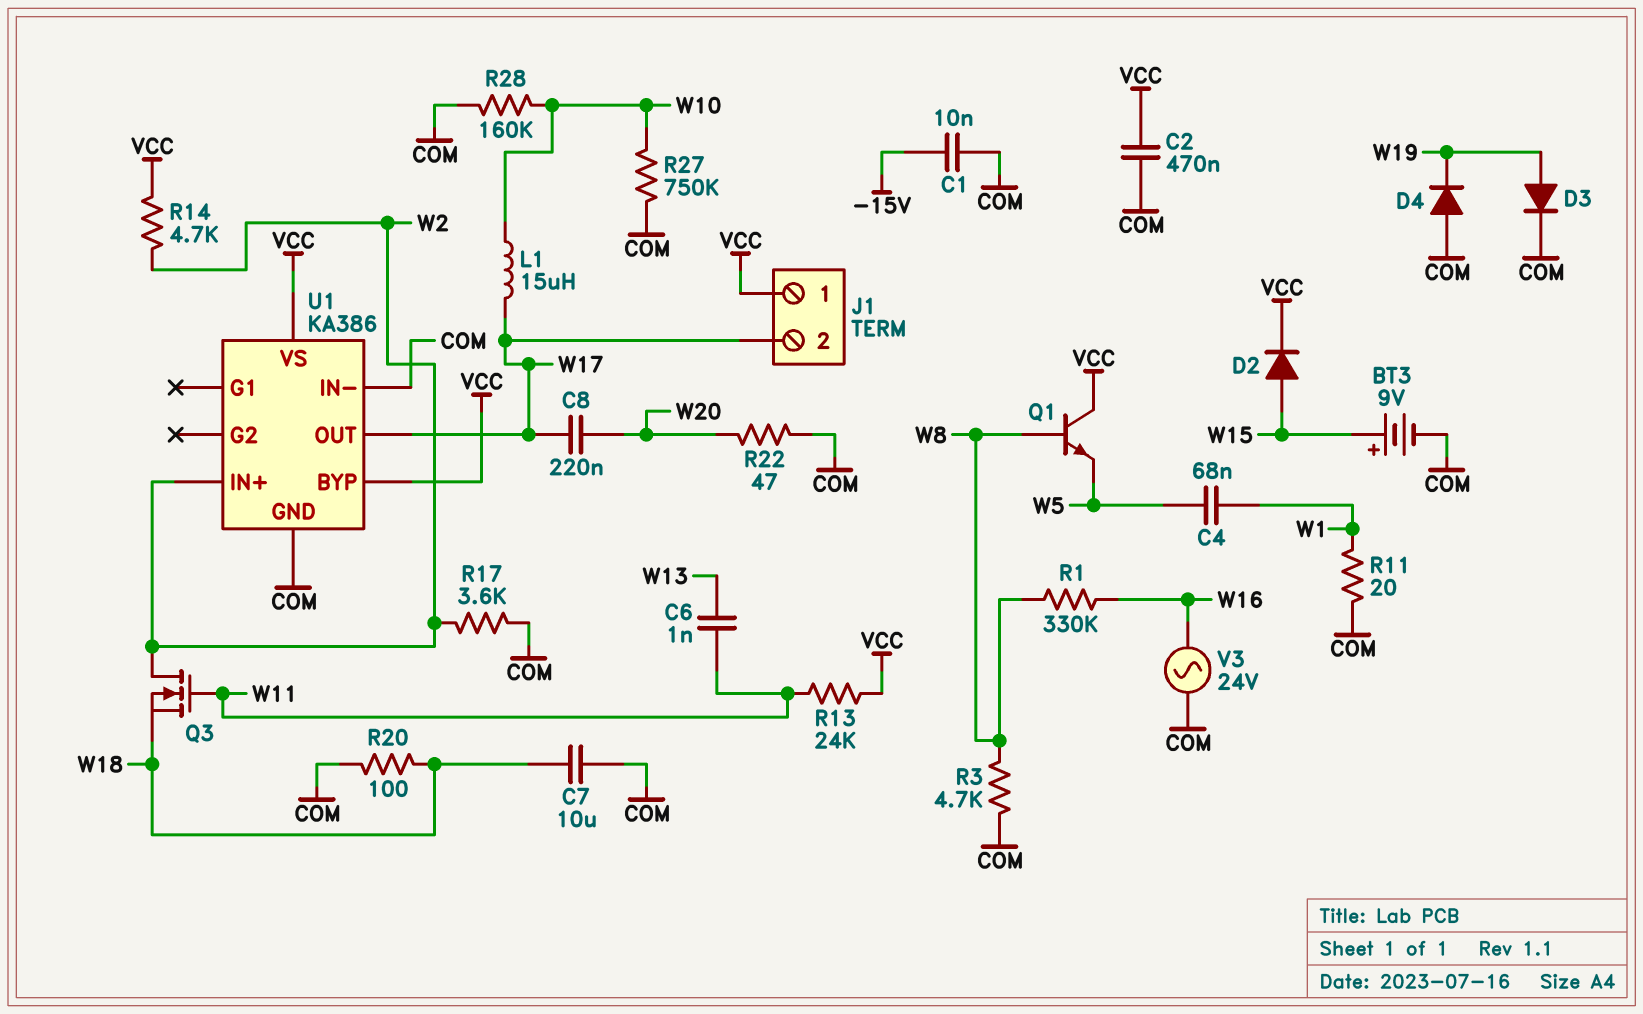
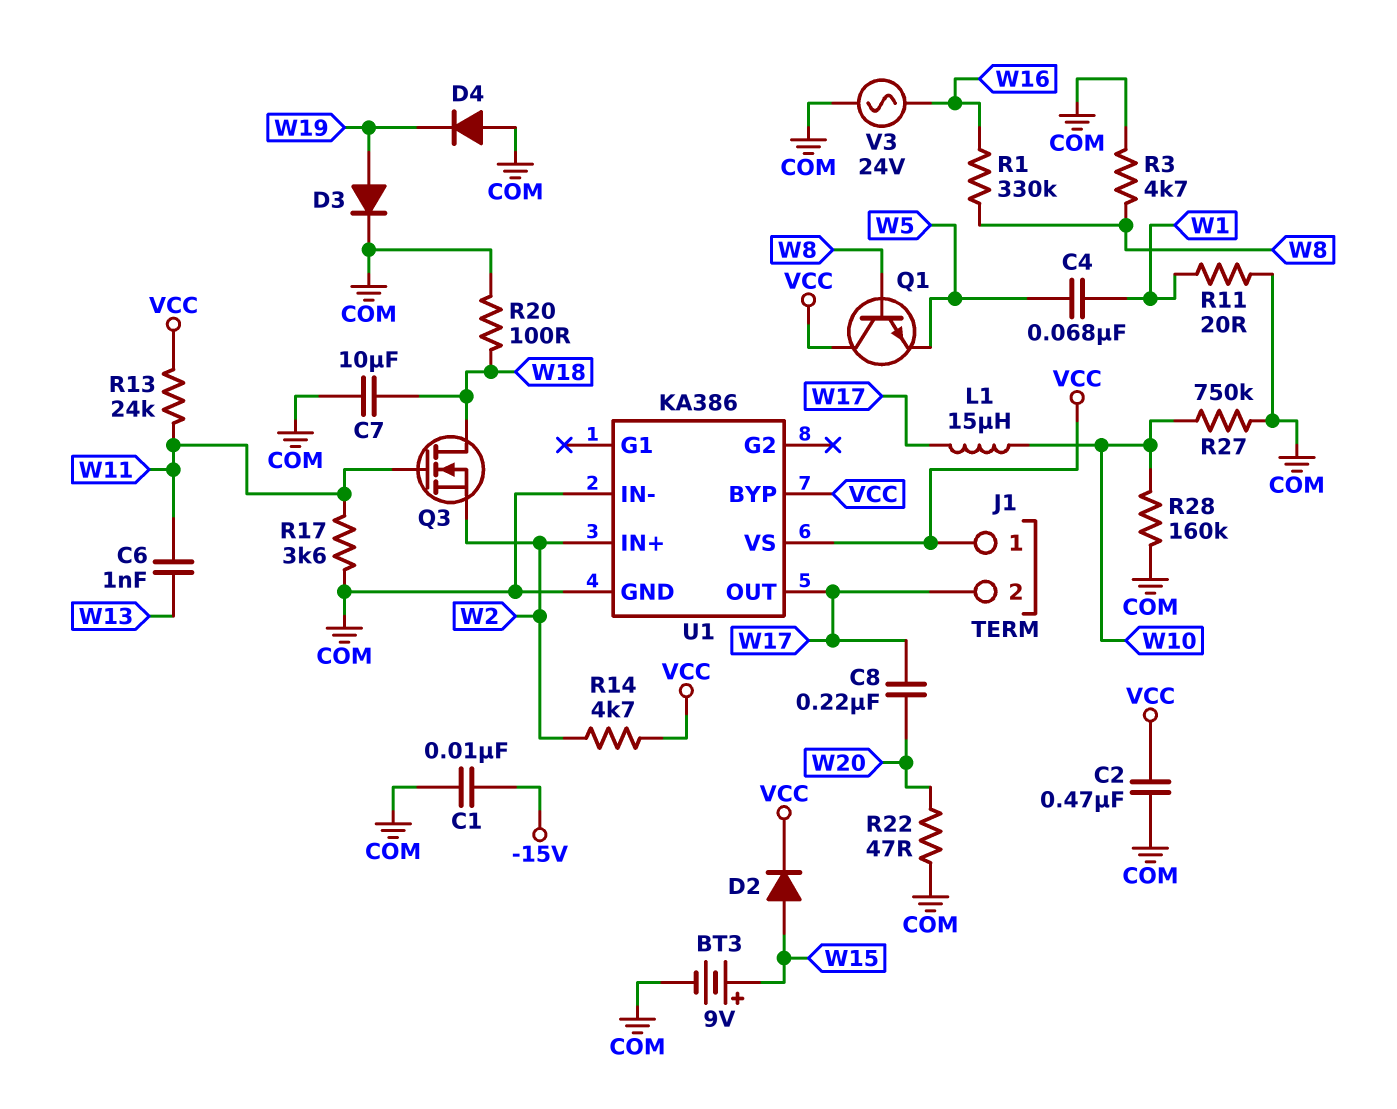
Q3: NMOS (G W11, D W2, S W18) -> NMOS (G W11, D W18, S W2)
R17: 3.6k (COM, W2) -> 3.6k (COM, W11)

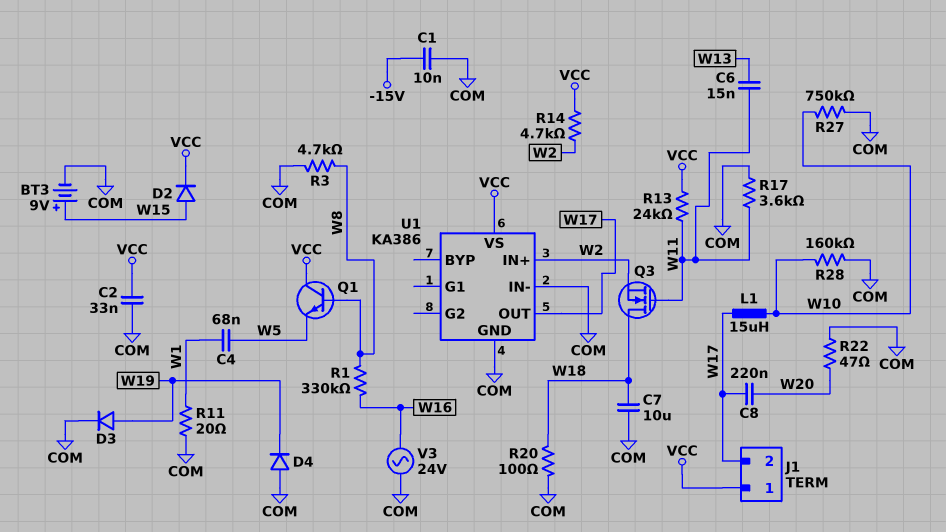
C2: 470nF (COM, VCC) -> 33nF (COM, VCC)
C6: 1nF (W11, W13) -> 15nF (W11, W13)
U1 pin BYP: VCC -> none

